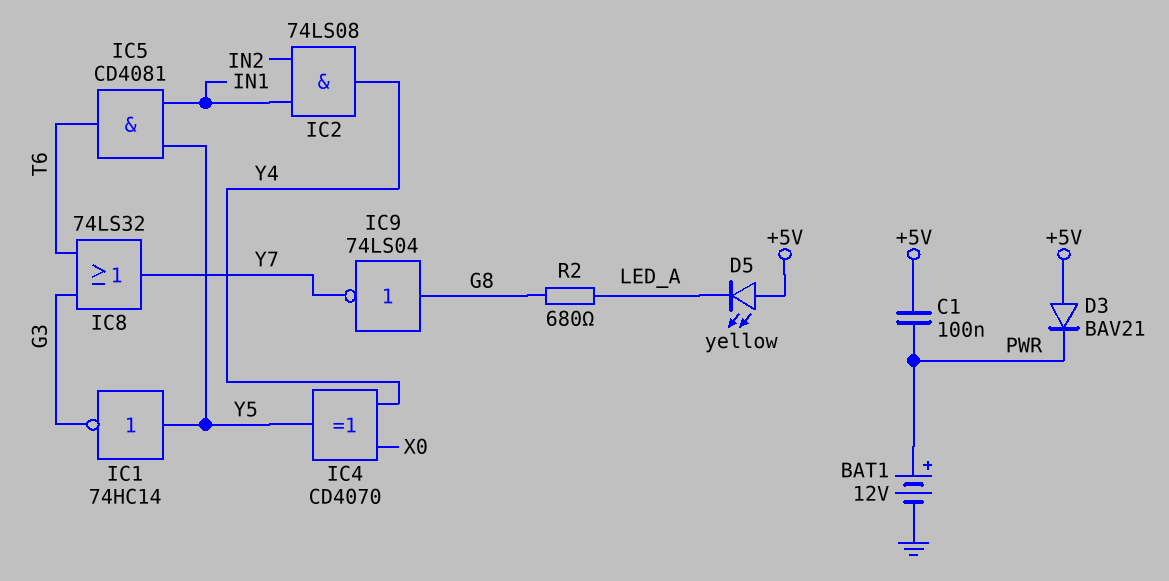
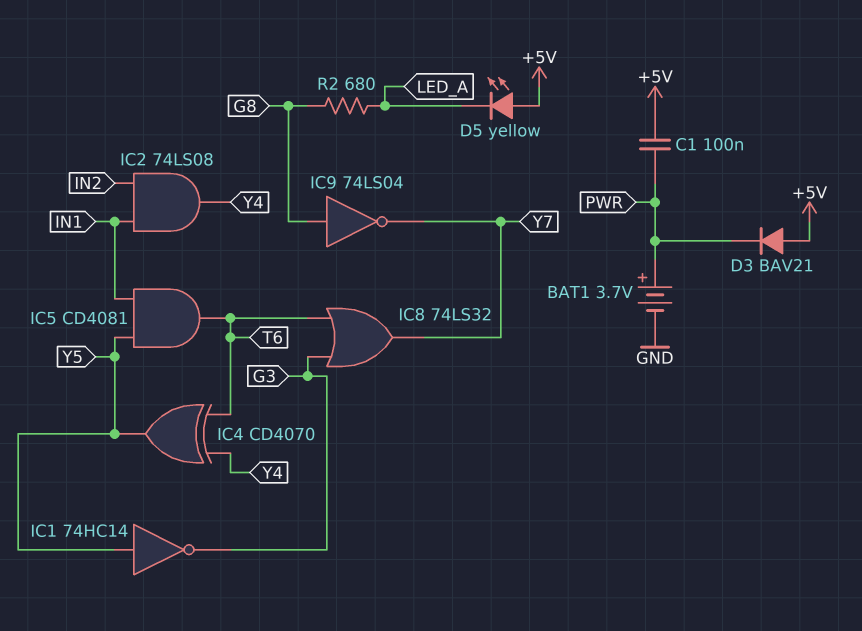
BAT1: 12V (plus PWR, minus GND) -> 3.7V (plus PWR, minus GND)
IC4: XOR CD4070 (in X0, in Y4, out Y5) -> XOR CD4070 (in T6, in Y4, out Y5)

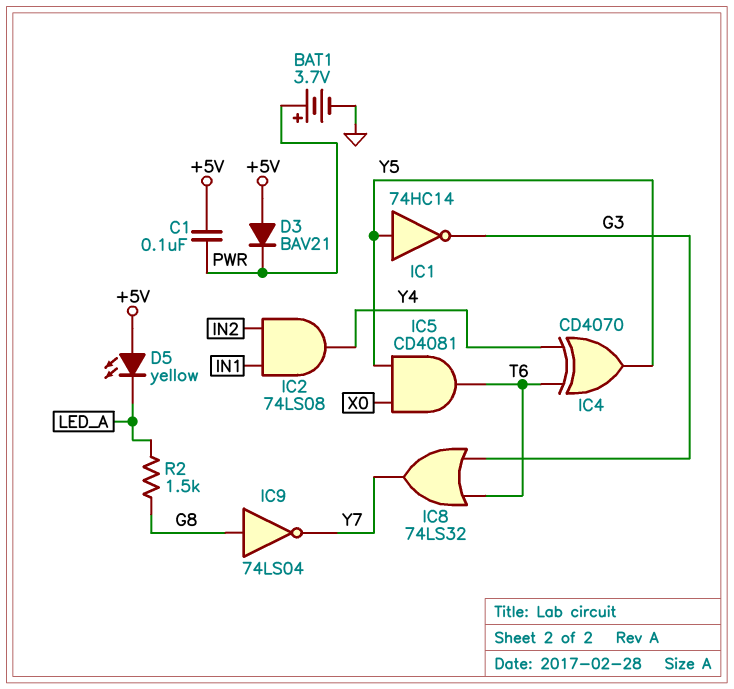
IC5: AND CD4081 (in IN1, in Y5, out T6) -> AND CD4081 (in X0, in Y5, out T6)
R2: 680 (G8, LED_A) -> 1.5k (G8, LED_A)

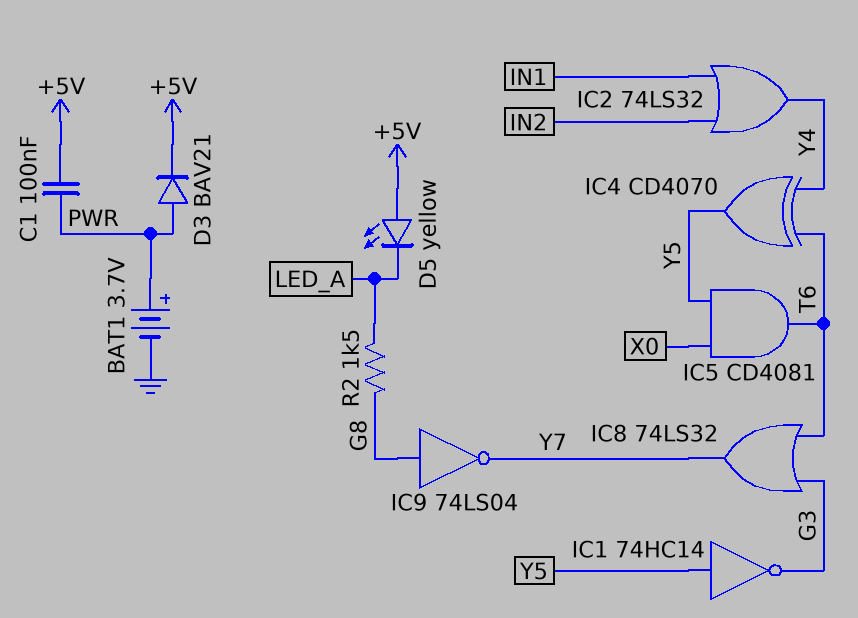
D3: diode BAV21 (A +5V, K PWR) -> diode BAV21 (A PWR, K +5V)
IC2: AND 74LS08 (in IN1, in IN2, out Y4) -> OR 74LS32 (in IN1, in IN2, out Y4)

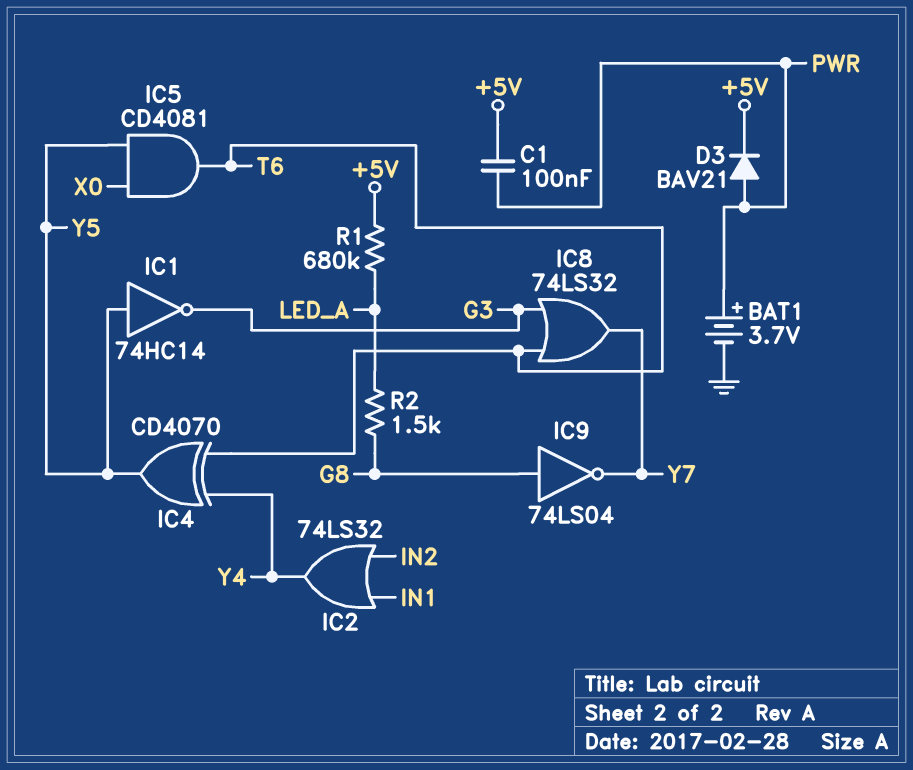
D5: LED yellow (A +5V, K LED_A) -> none
R1: none -> 680k (+5V, LED_A)

